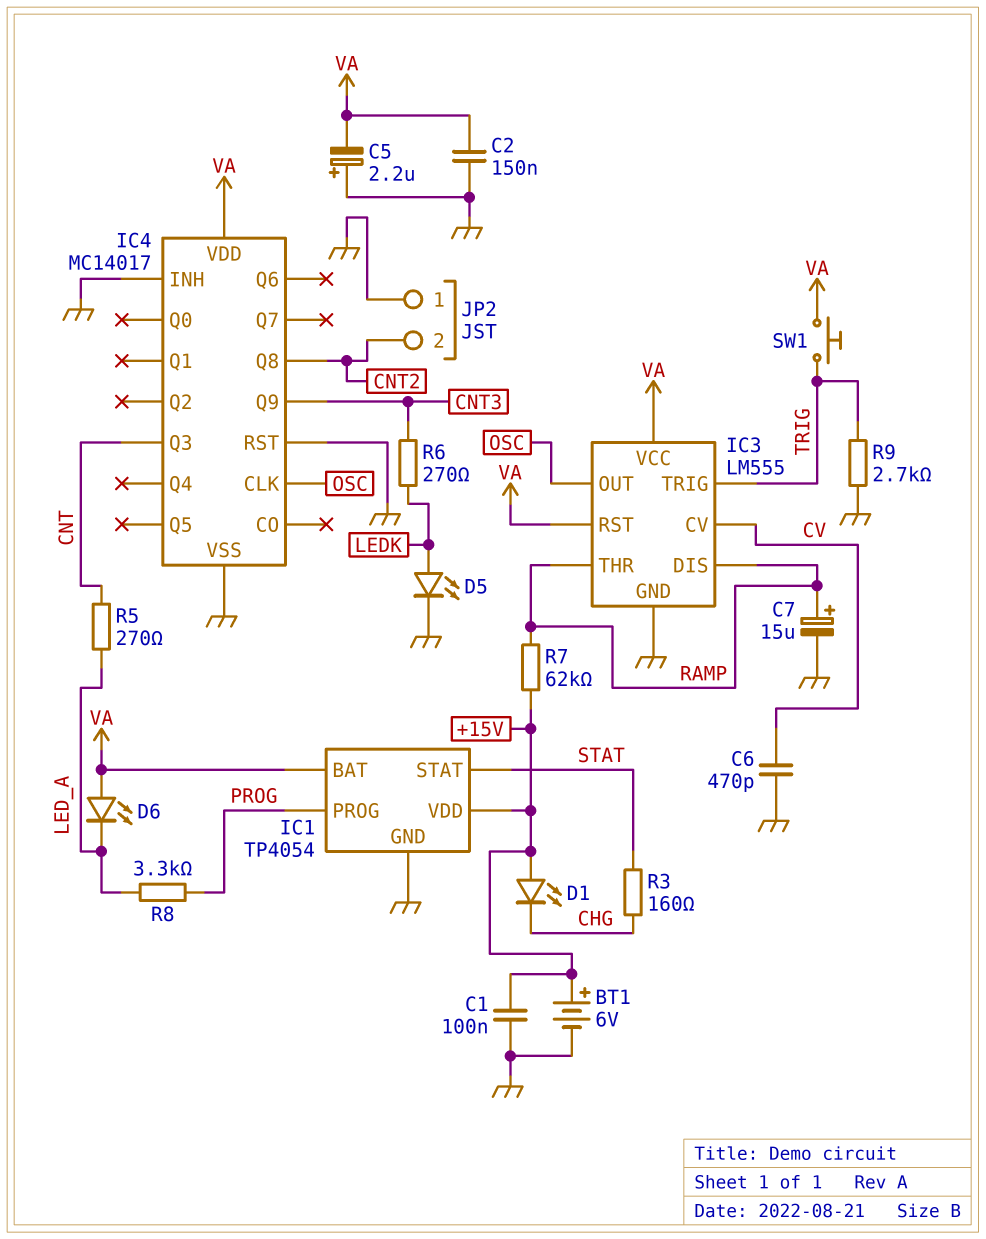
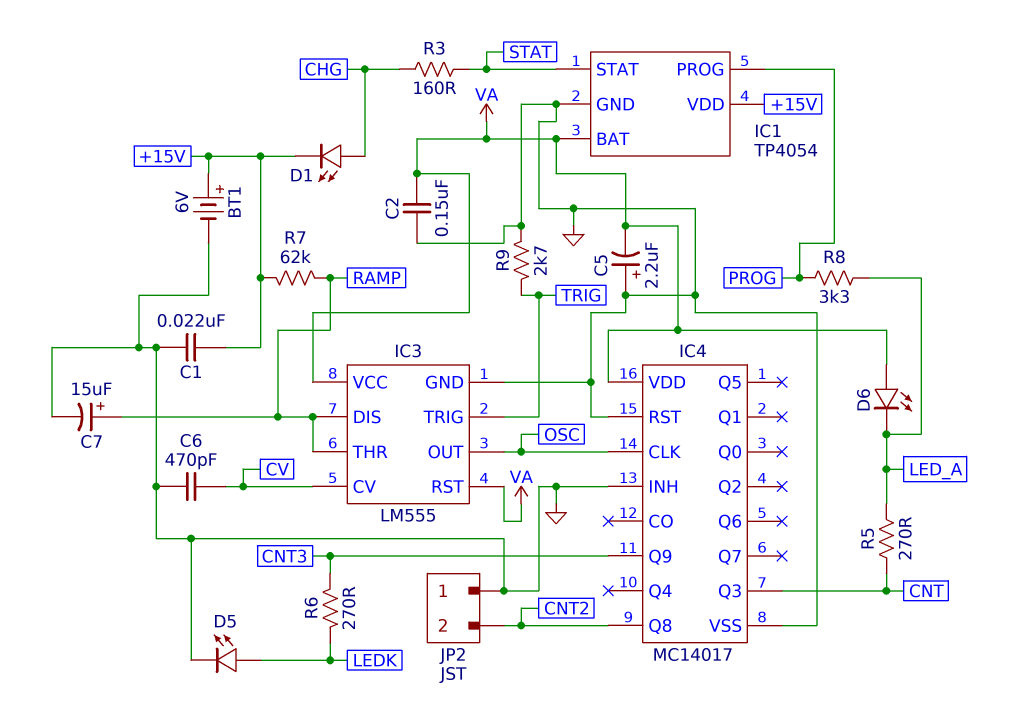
C1: 100nF (+15V, GND) -> 22nF (+15V, GND)
D1: LED (A +15V, K CHG) -> LED (A CHG, K +15V)
SW1: button (TRIG, VA) -> none

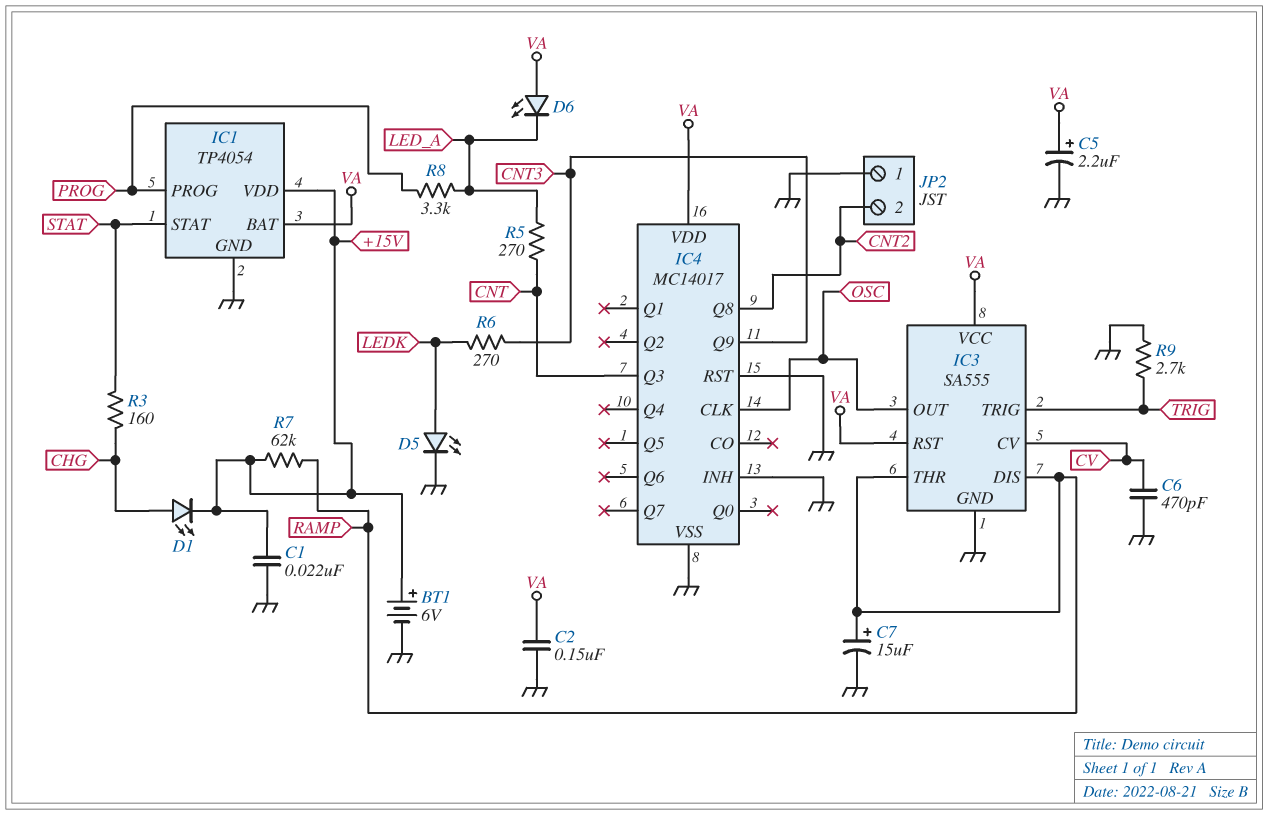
C5: 2.2uF (plus GND, minus VA) -> 2.2uF (plus VA, minus GND)
IC3: LM555 -> SA555

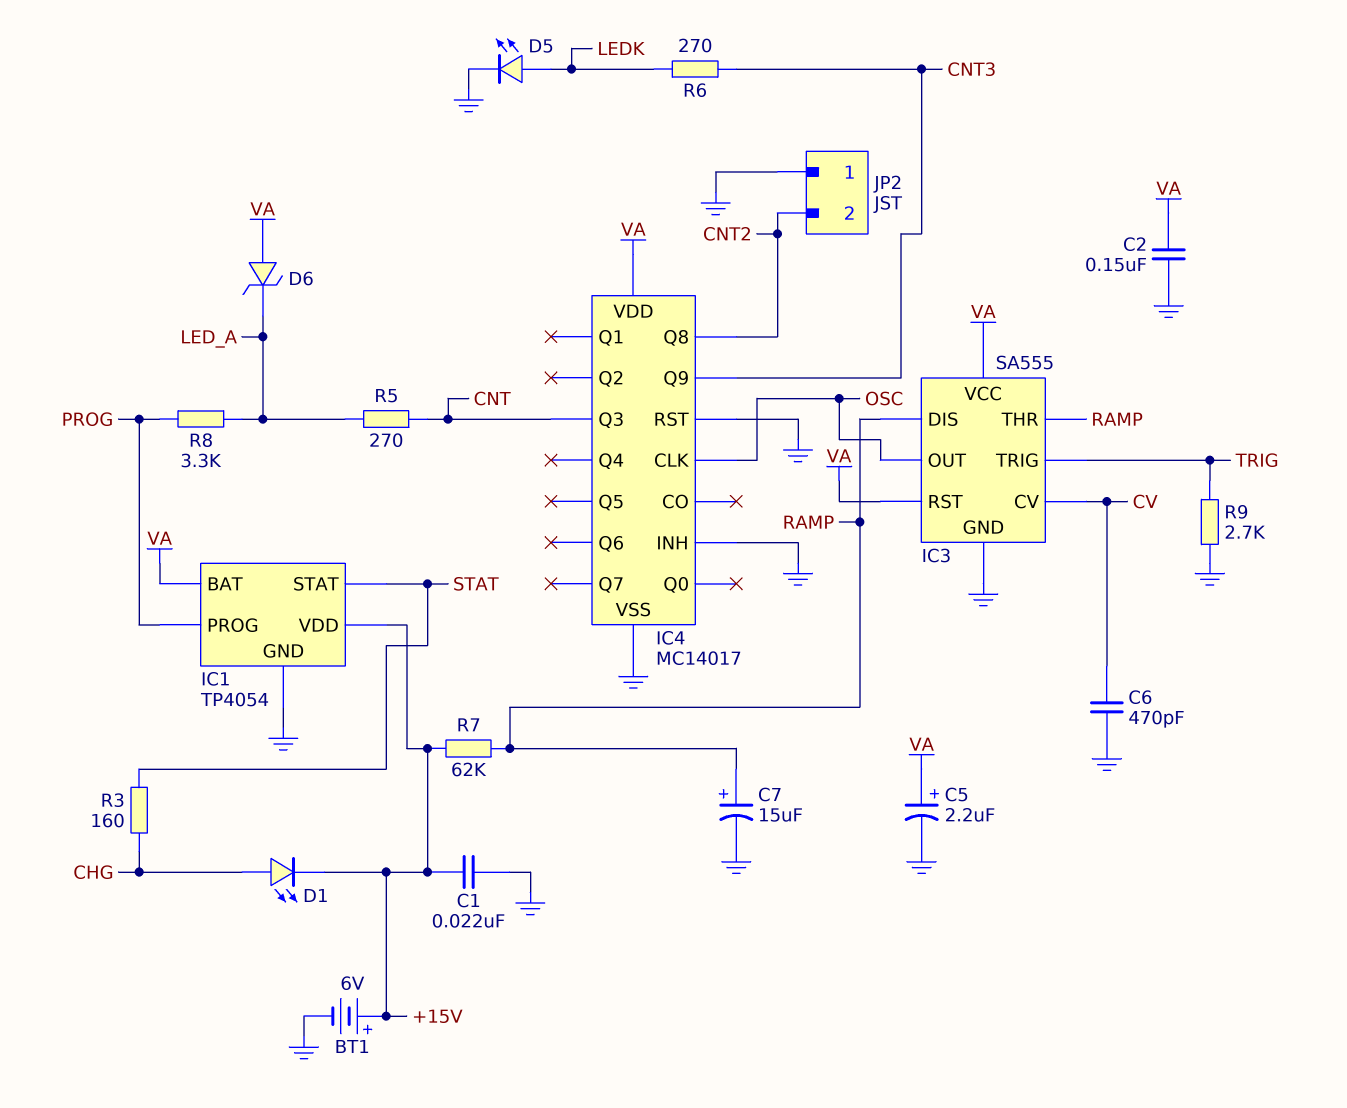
D6: LED (A VA, K LED_A) -> zener (A VA, K LED_A)

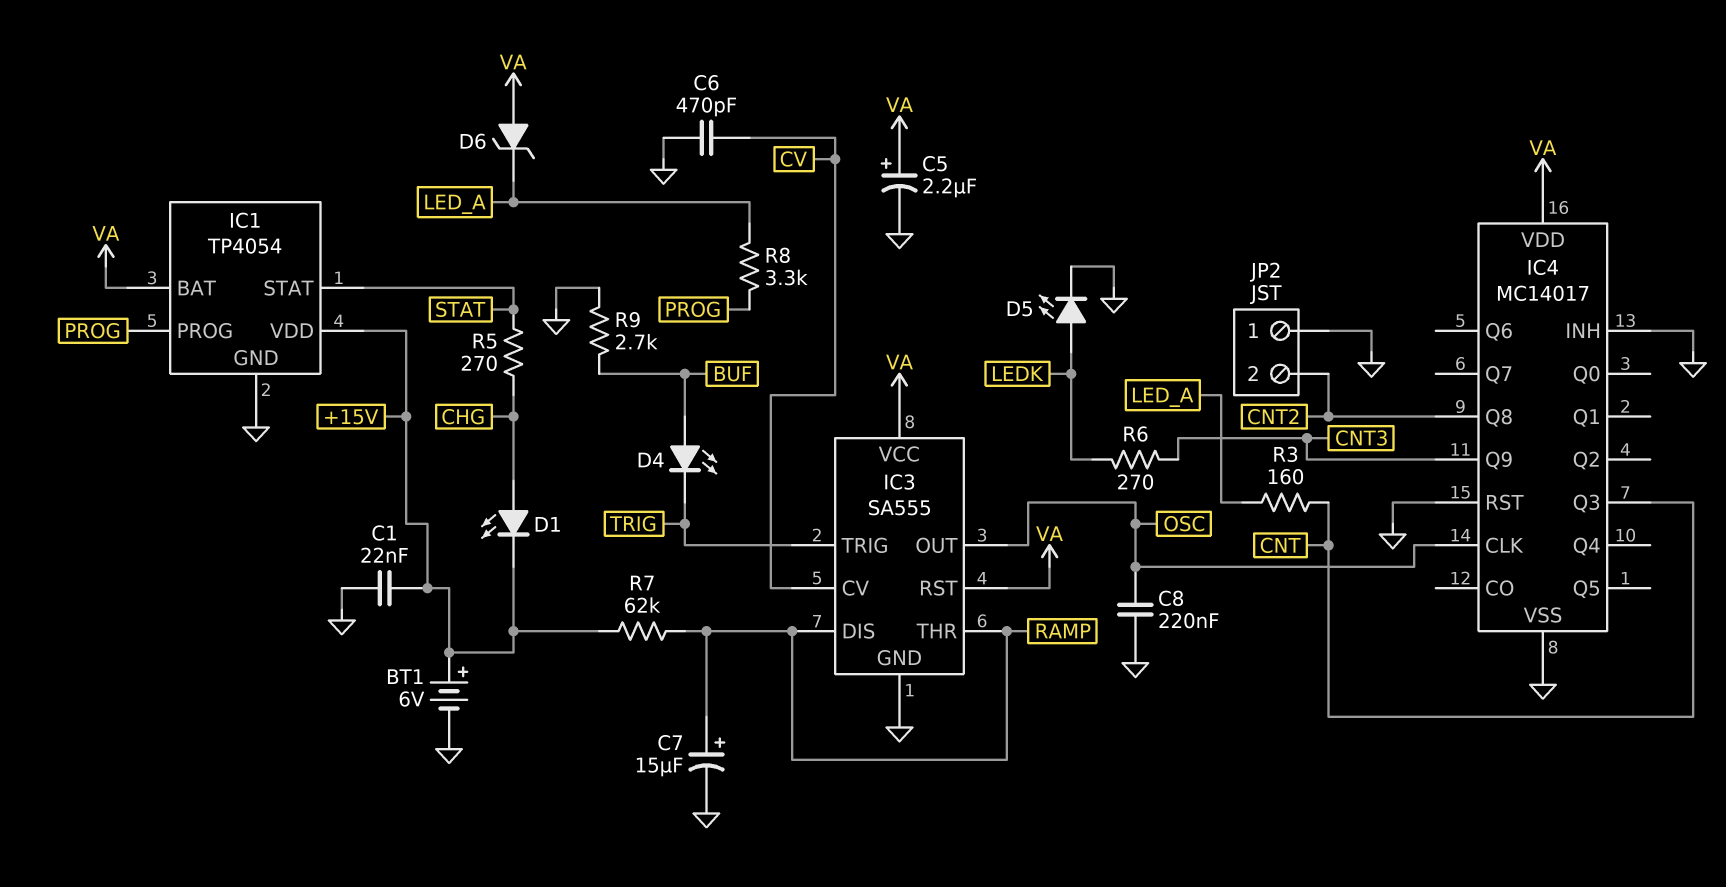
C2: 150nF (GND, VA) -> none
C8: none -> 220nF (GND, OSC)
D4: none -> LED (A BUF, K TRIG)
R3: 160 (CHG, STAT) -> 160 (CNT, LED_A)
R5: 270 (CNT, LED_A) -> 270 (CHG, STAT)
R9: 2.7k (GND, TRIG) -> 2.7k (BUF, GND)

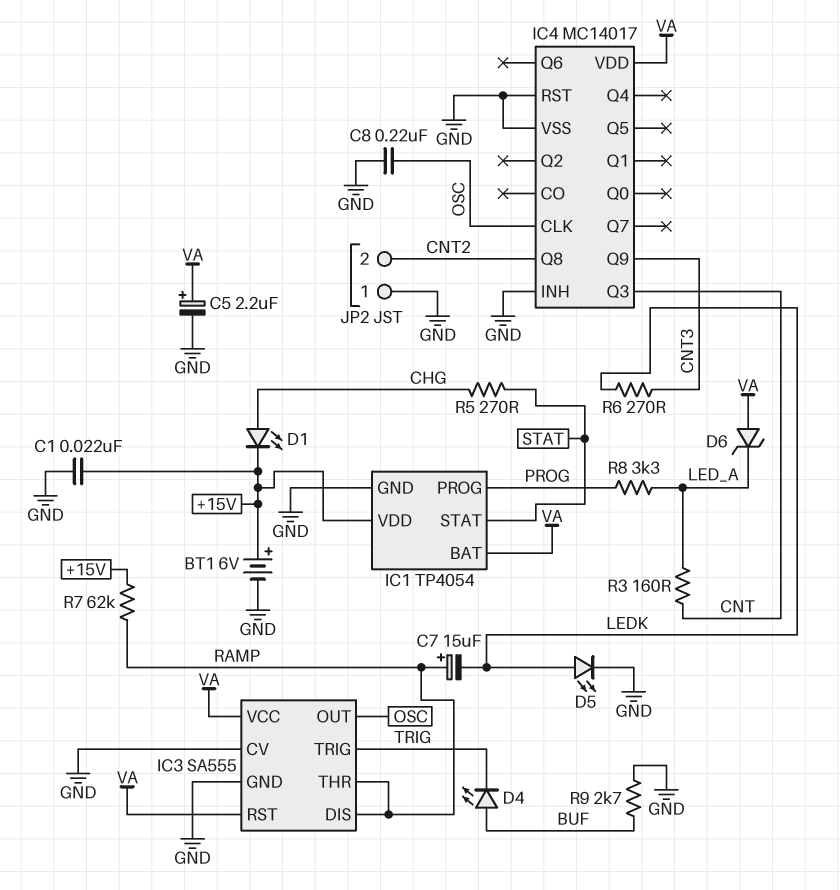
C6: 470pF (CV, GND) -> none
C7: 15uF (plus RAMP, minus GND) -> 15uF (plus RAMP, minus LEDK)
IC3 pin CV: CV -> GND

